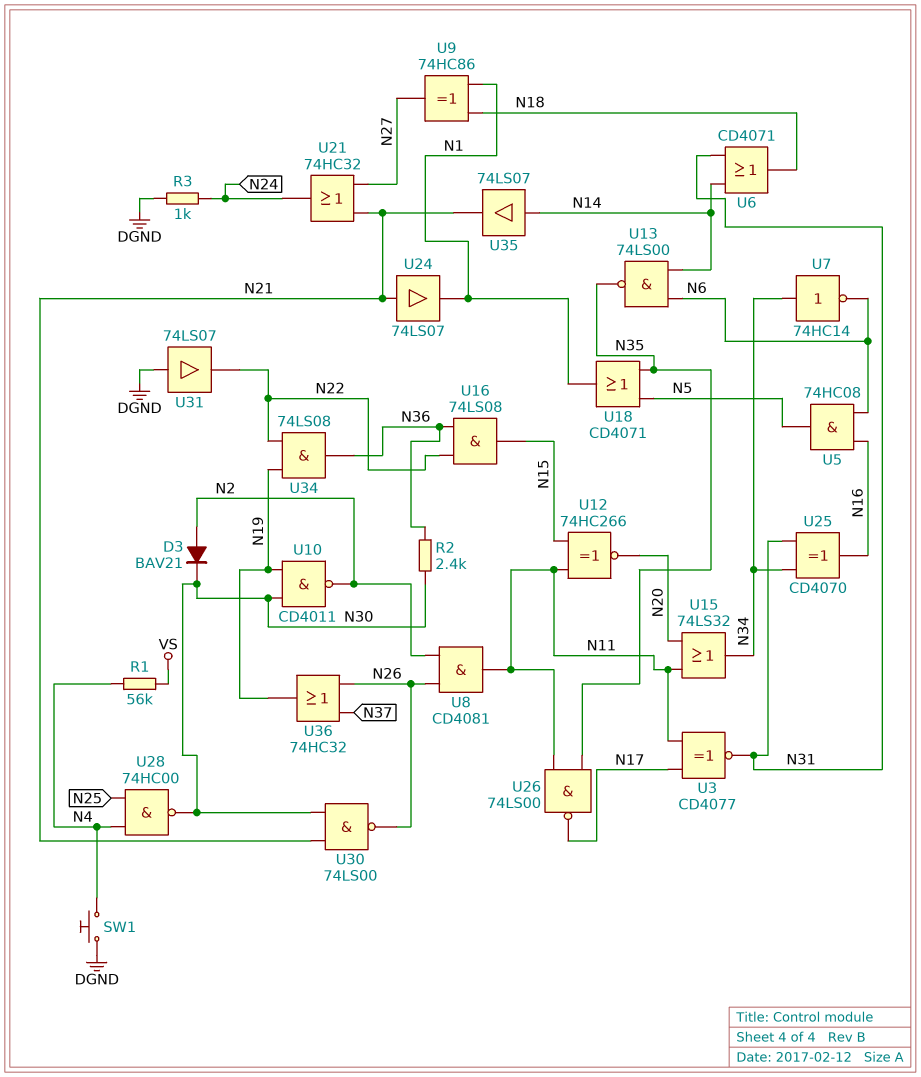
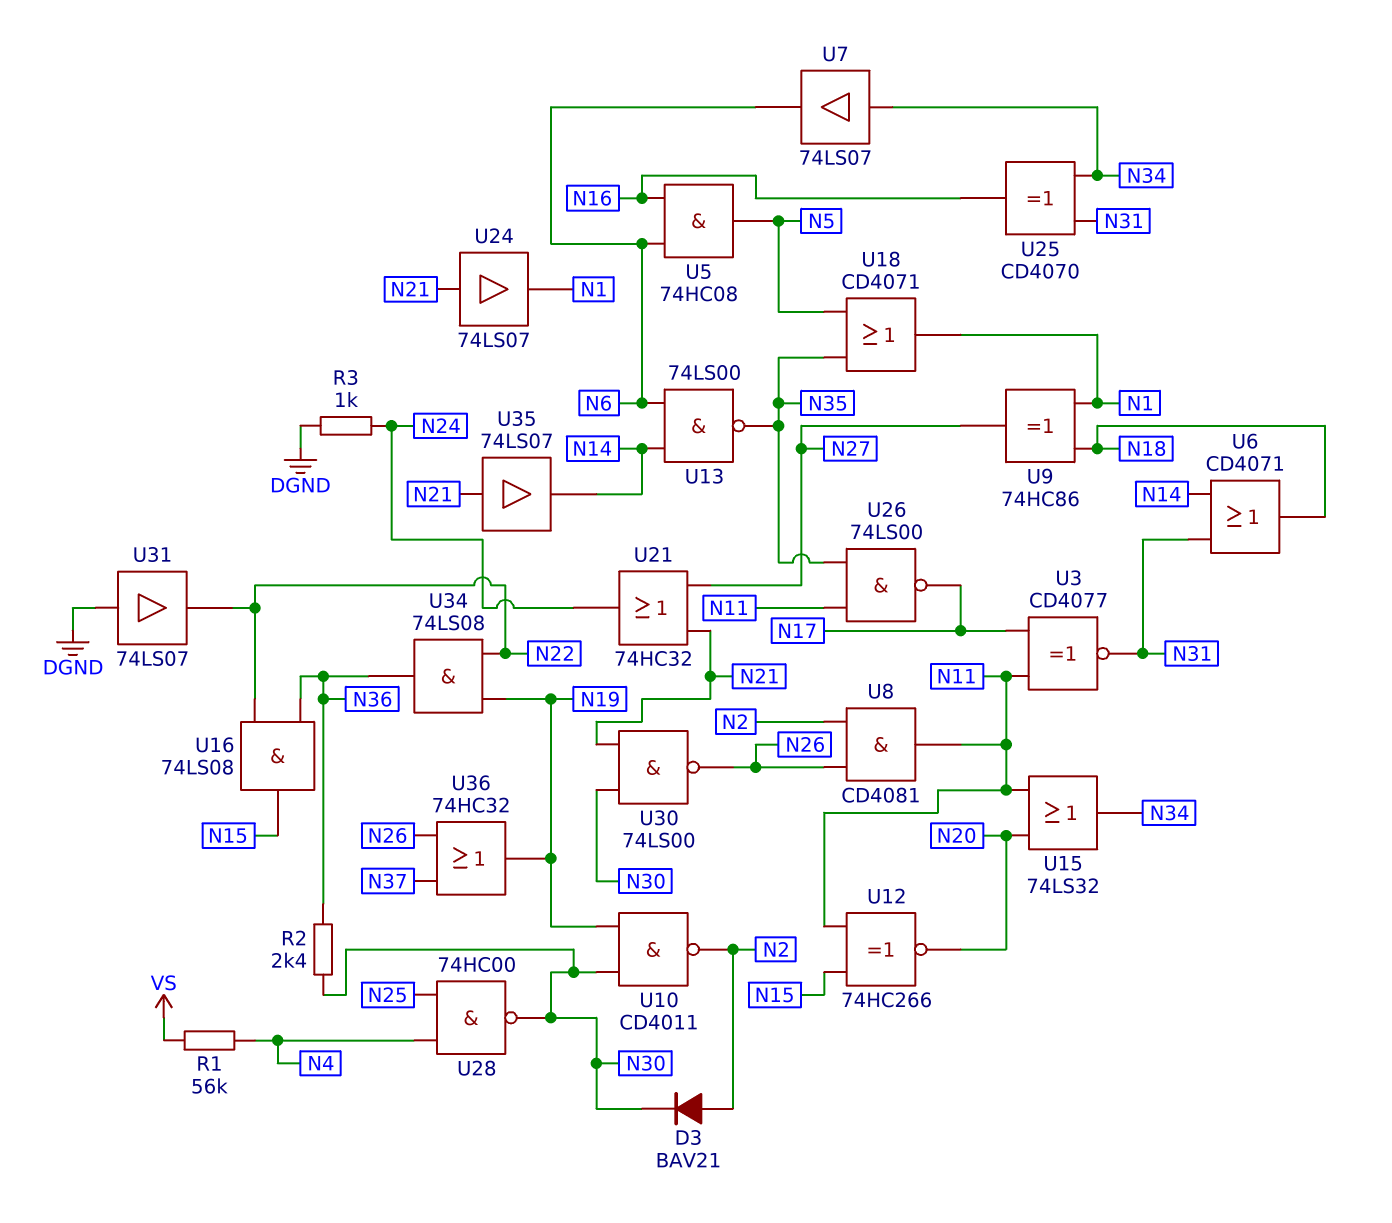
SW1: button (DGND, N4) -> none
U7: NOT 74HC14 (in N34, out N6) -> buffer 74LS07 (in N34, out N6)
U35: buffer 74LS07 (in N14, out N21) -> buffer 74LS07 (in N21, out N14)

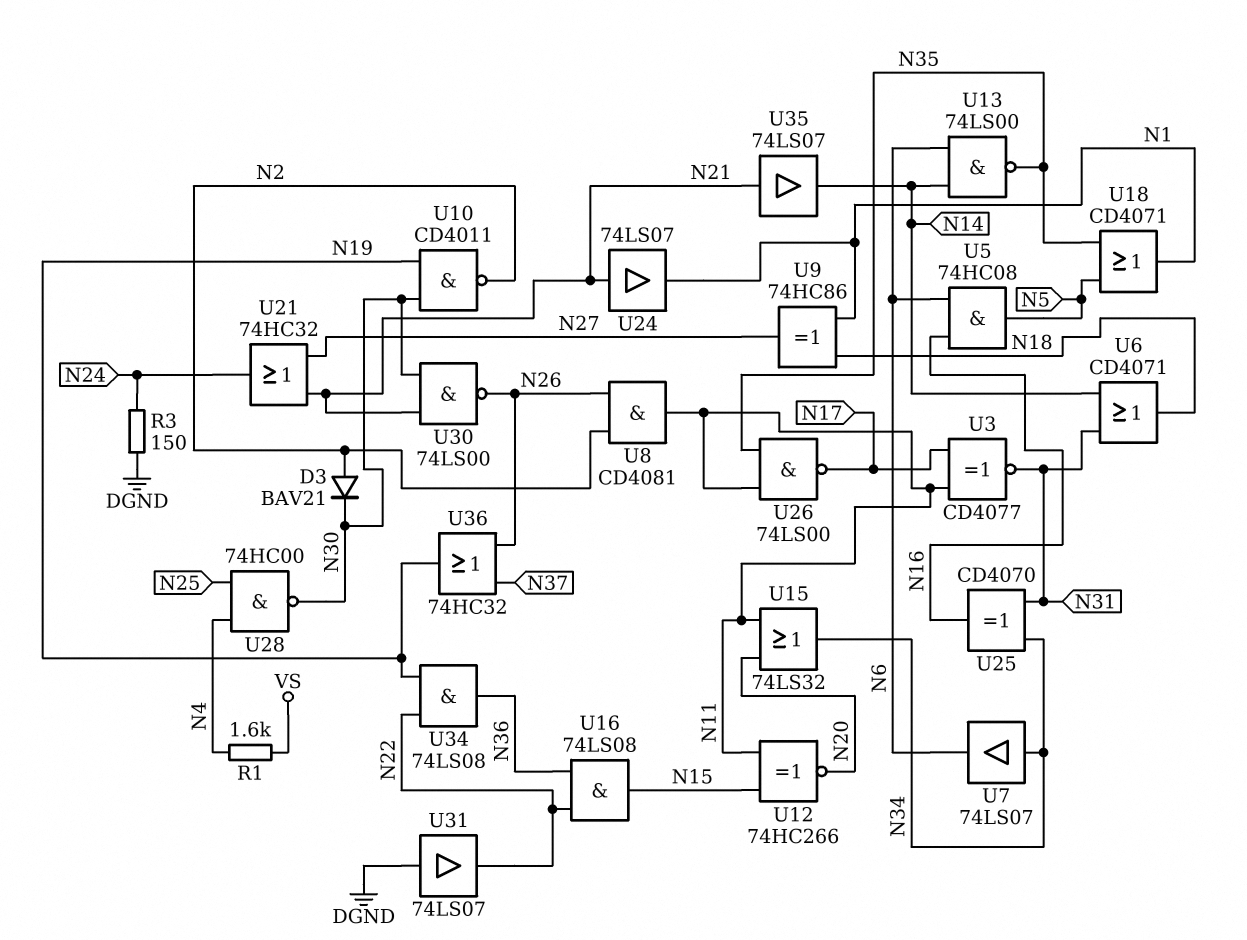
R1: 56k (N4, VS) -> 1.6k (N4, VS)
R2: 2.4k (N30, N36) -> none
R3: 1k (DGND, N24) -> 150 (DGND, N24)

